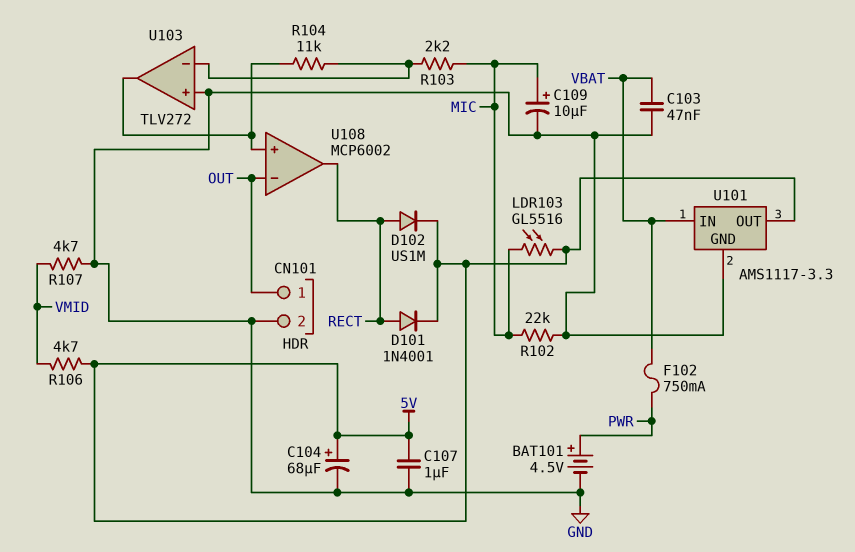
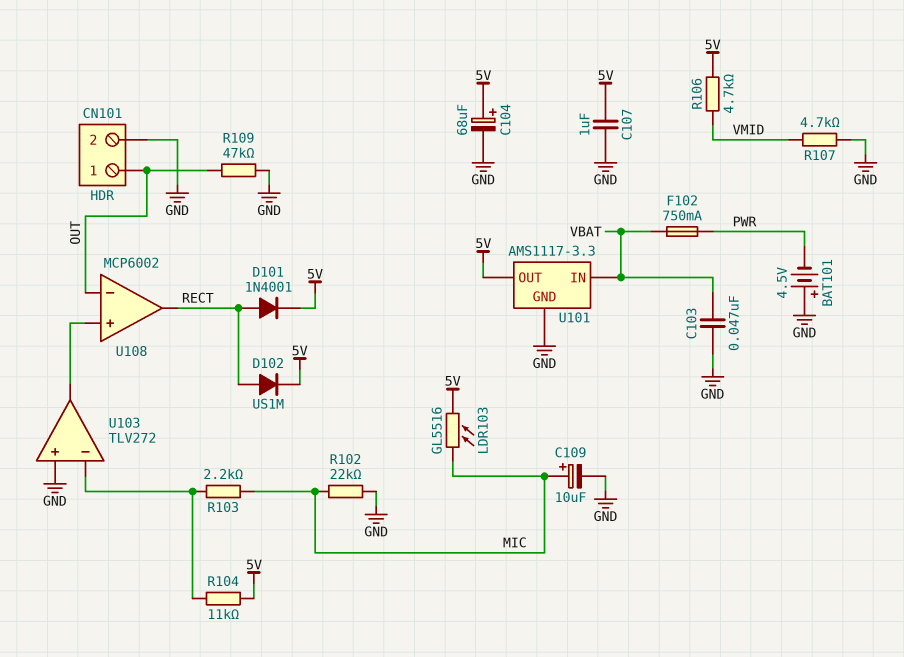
BAT101: 4.5V (plus PWR, minus GND) -> 4.5V (plus GND, minus PWR)
R104: 11k (U103/in-, U103/out) -> 11k (5V, U103/in-)
R109: none -> 47k (GND, OUT)

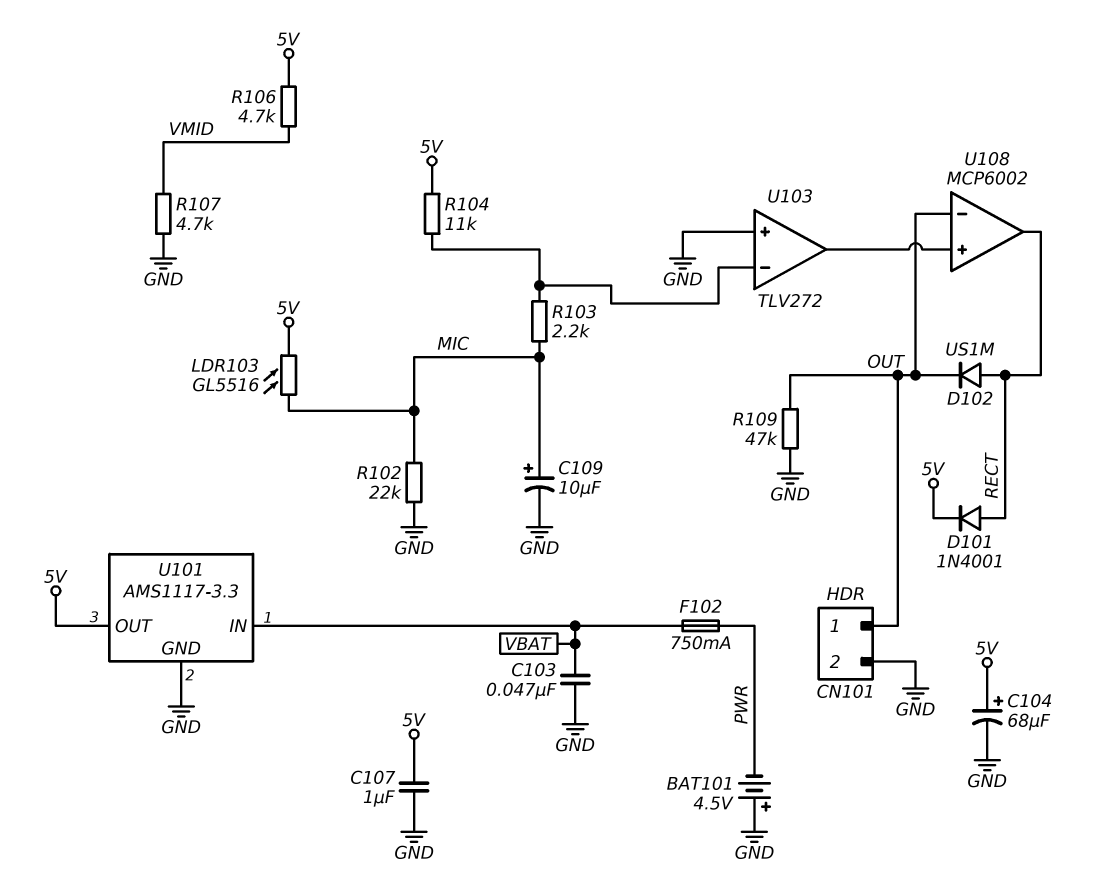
D102: diode US1M (A RECT, K 5V) -> diode US1M (A RECT, K OUT)

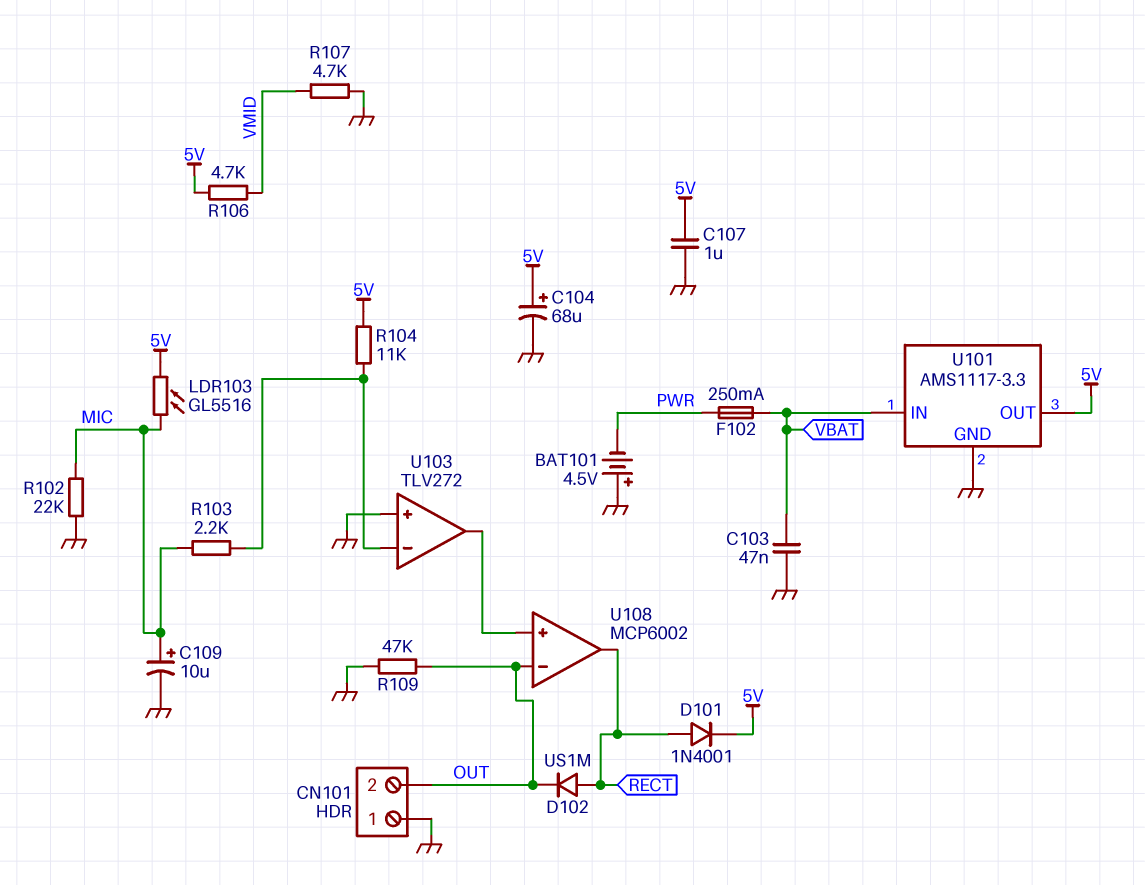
CN101 pin 1: OUT -> GND
CN101 pin 2: GND -> OUT
F102: 750mA (PWR, VBAT) -> 250mA (PWR, VBAT)

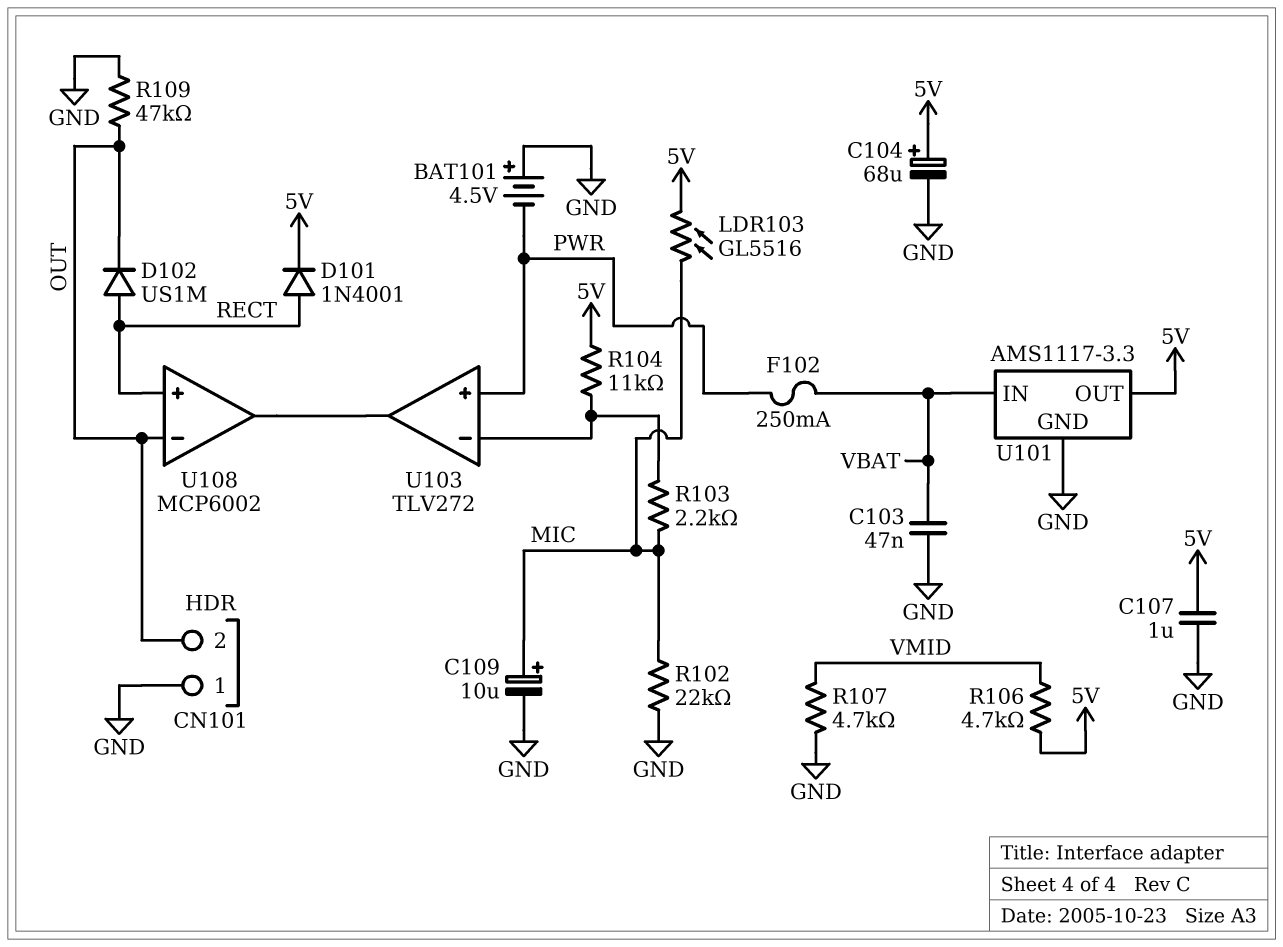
U103 pin in+: GND -> PWR
U108 pin in+: U103/out -> RECT
U108 pin out: RECT -> U103/out

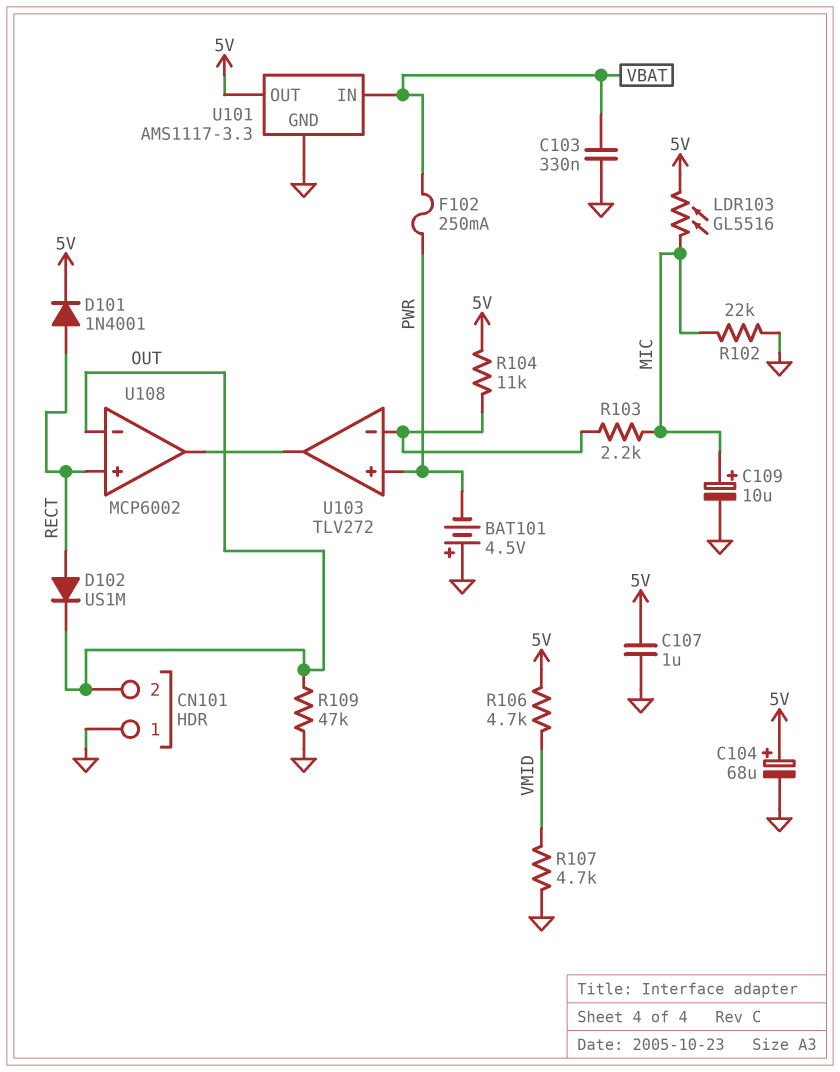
C103: 47nF (GND, VBAT) -> 330nF (GND, VBAT)

